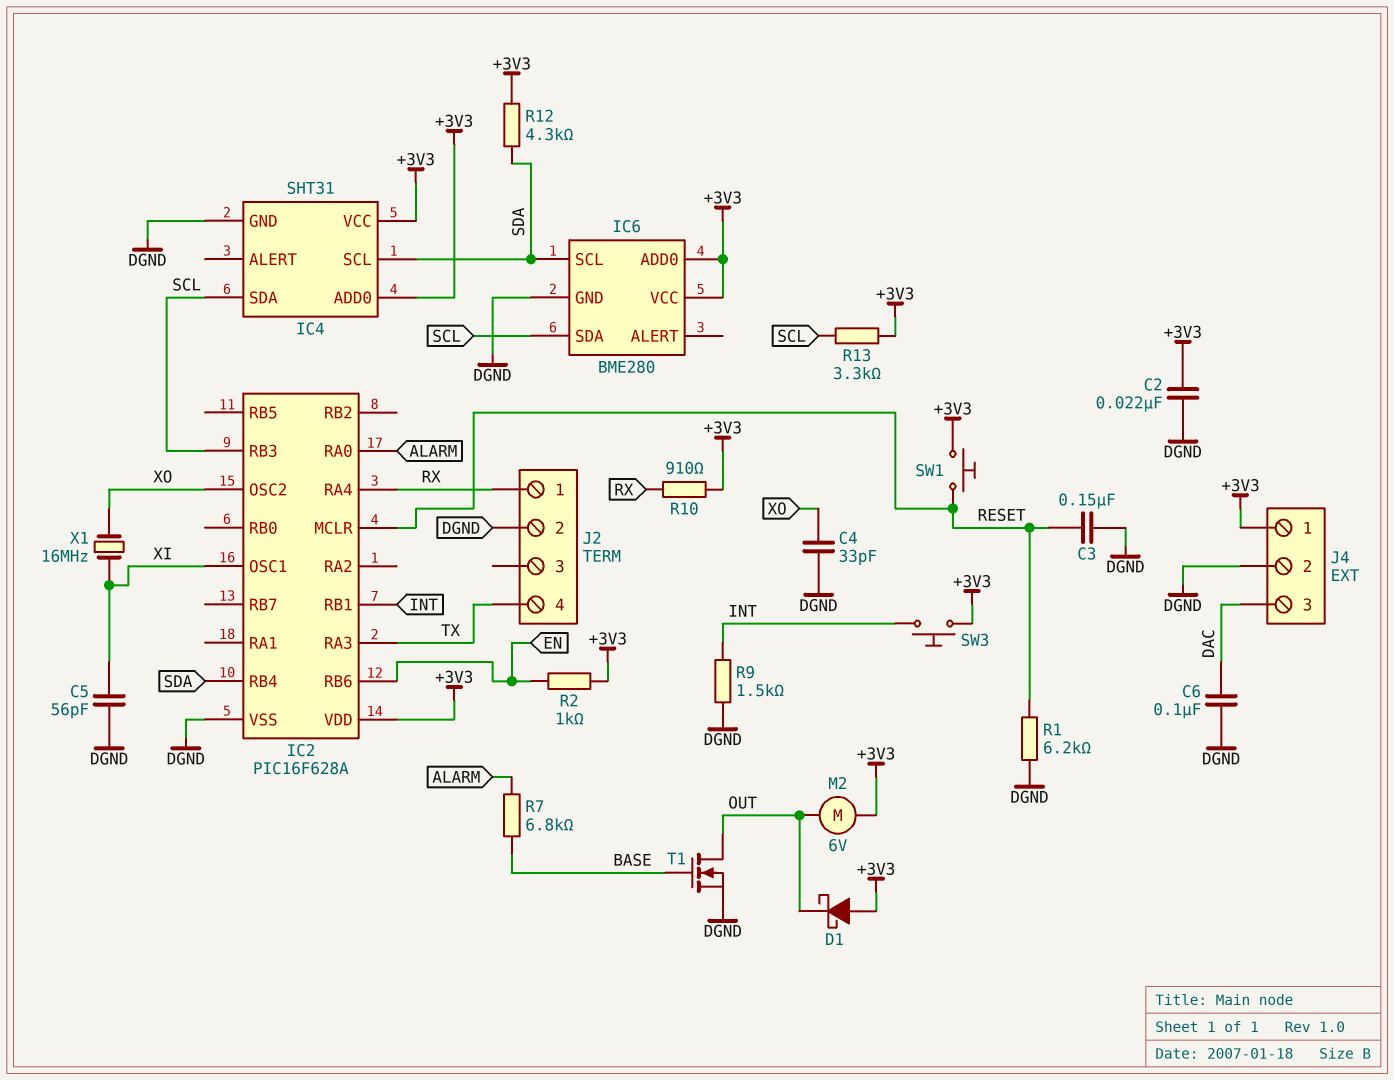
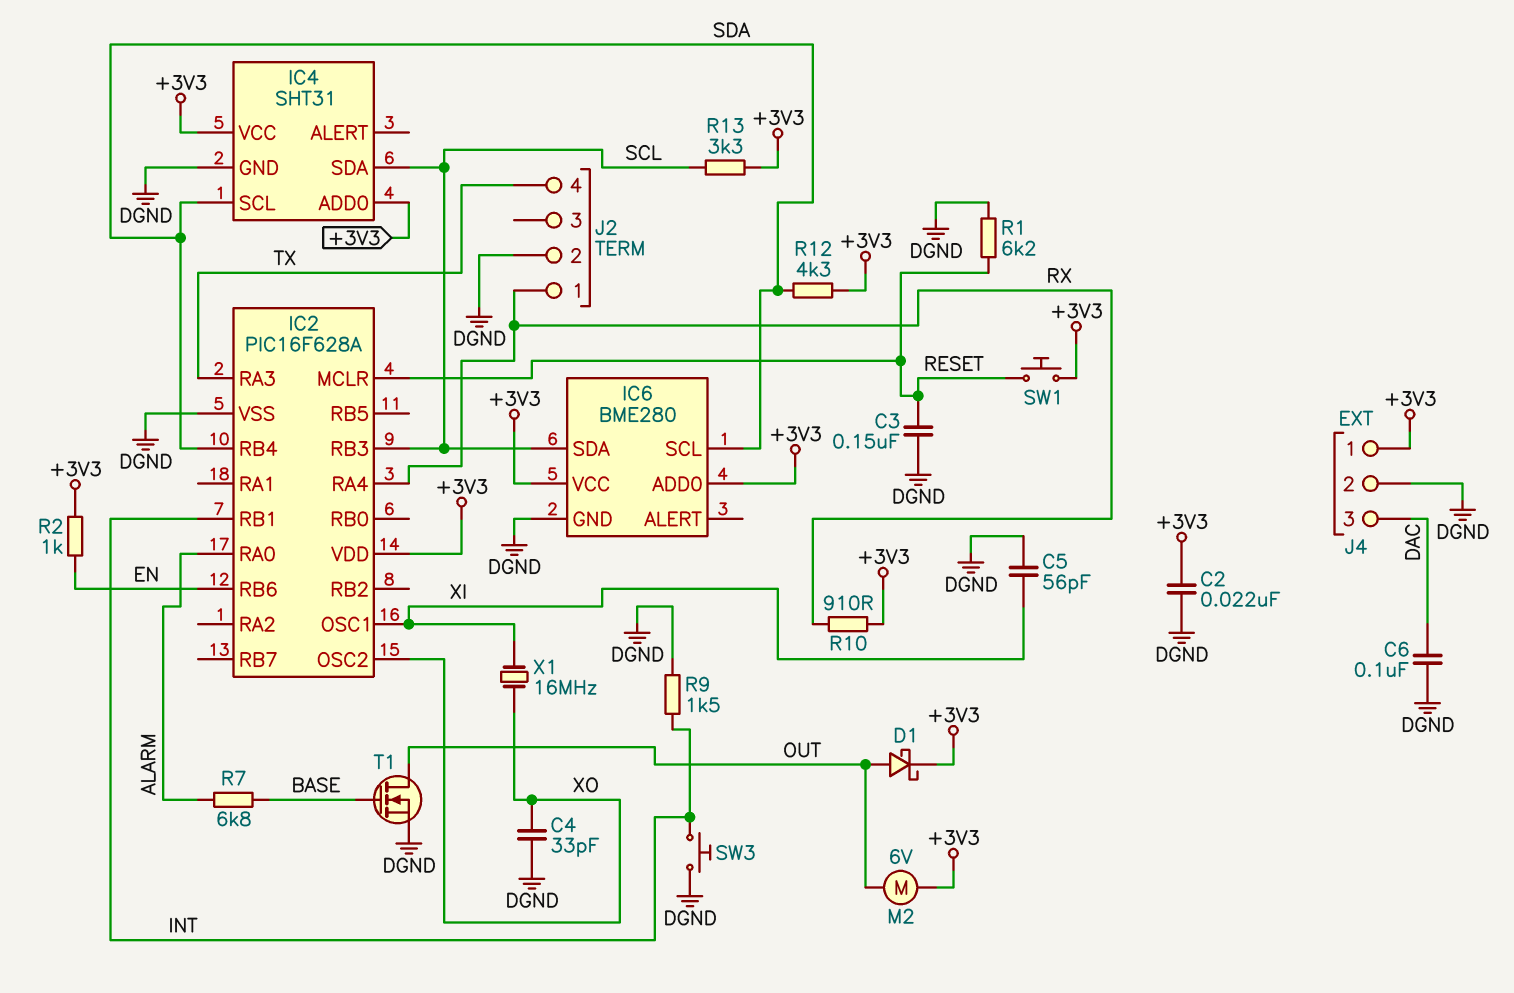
D1: schottky (A +3V3, K OUT) -> schottky (A OUT, K +3V3)
SW3: button (+3V3, INT) -> button (DGND, INT)

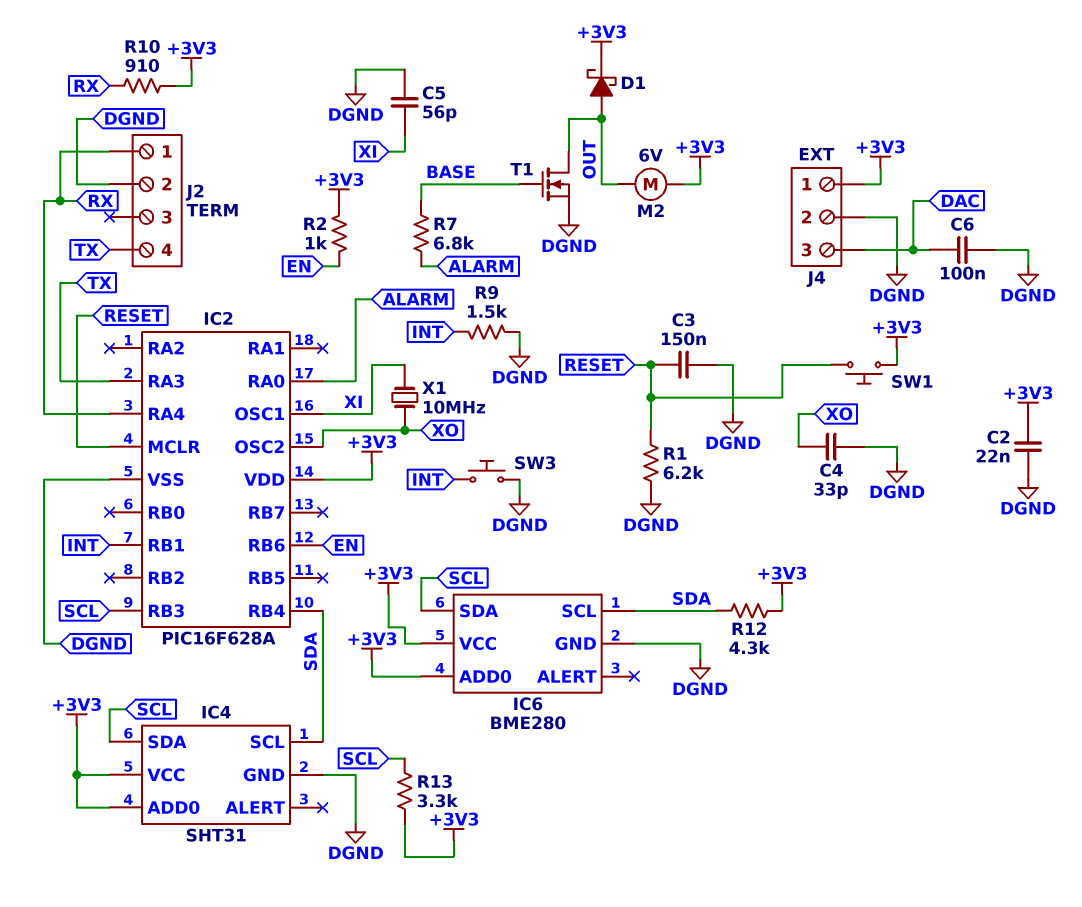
X1: 16MHz (XI, XO) -> 10MHz (XI, XO)

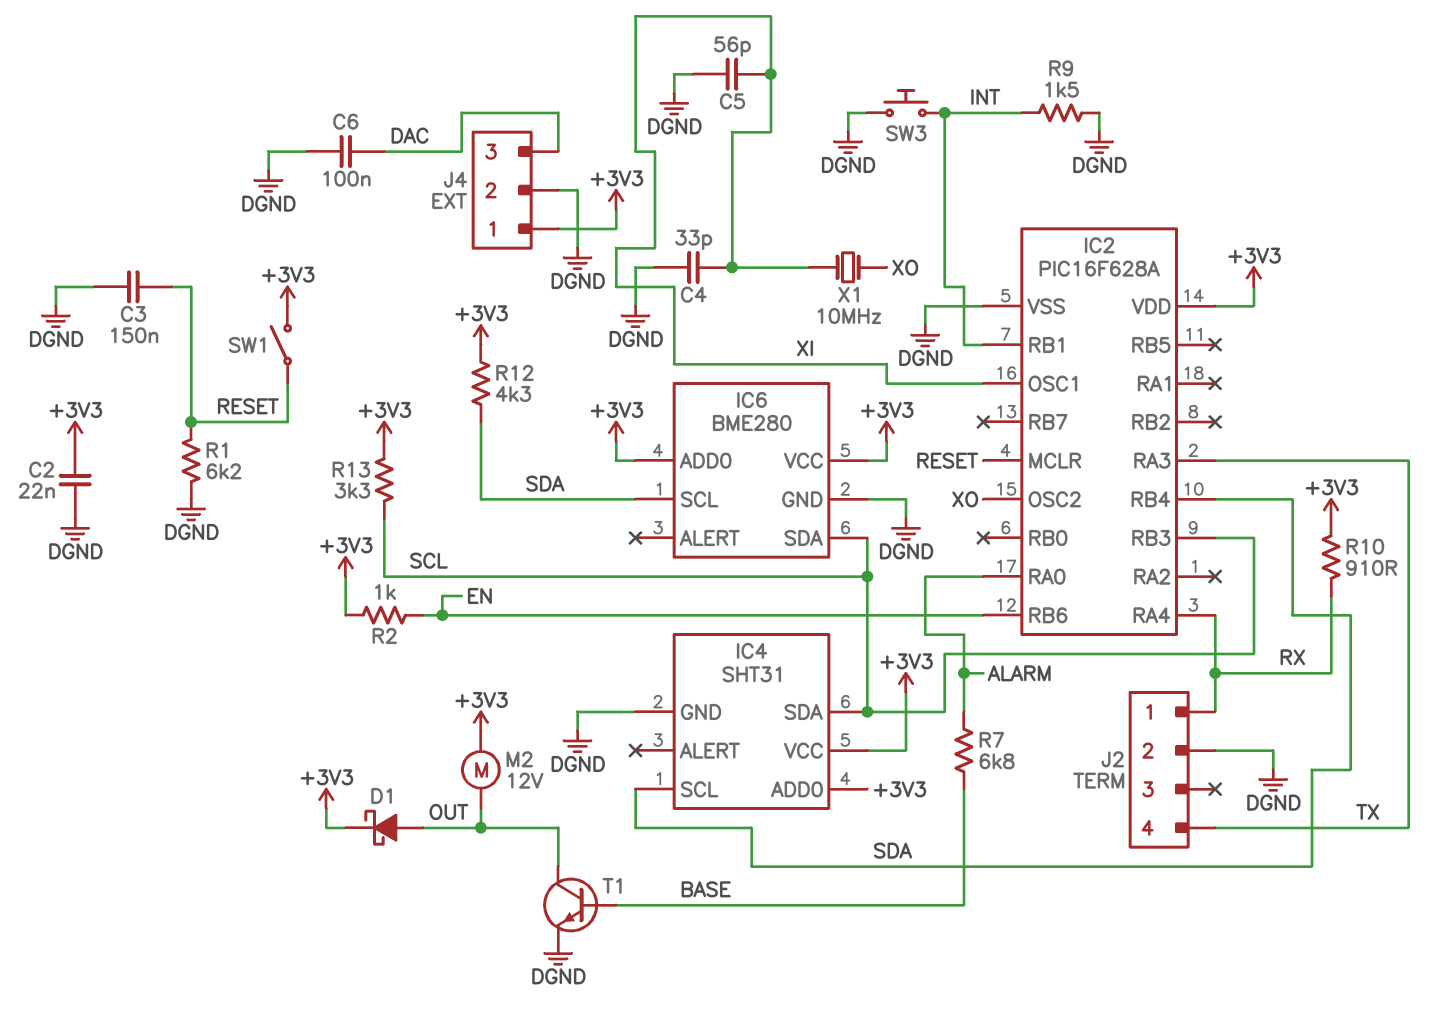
C4: 33pF (DGND, XO) -> 33pF (DGND, XI)
M2: motor 6V (+3V3, OUT) -> motor 12V (+3V3, OUT)
SW1: button (+3V3, RESET) -> switch (+3V3, RESET)
T1: NMOS (G BASE, D OUT, S DGND) -> NPN (B BASE, C OUT, E DGND)

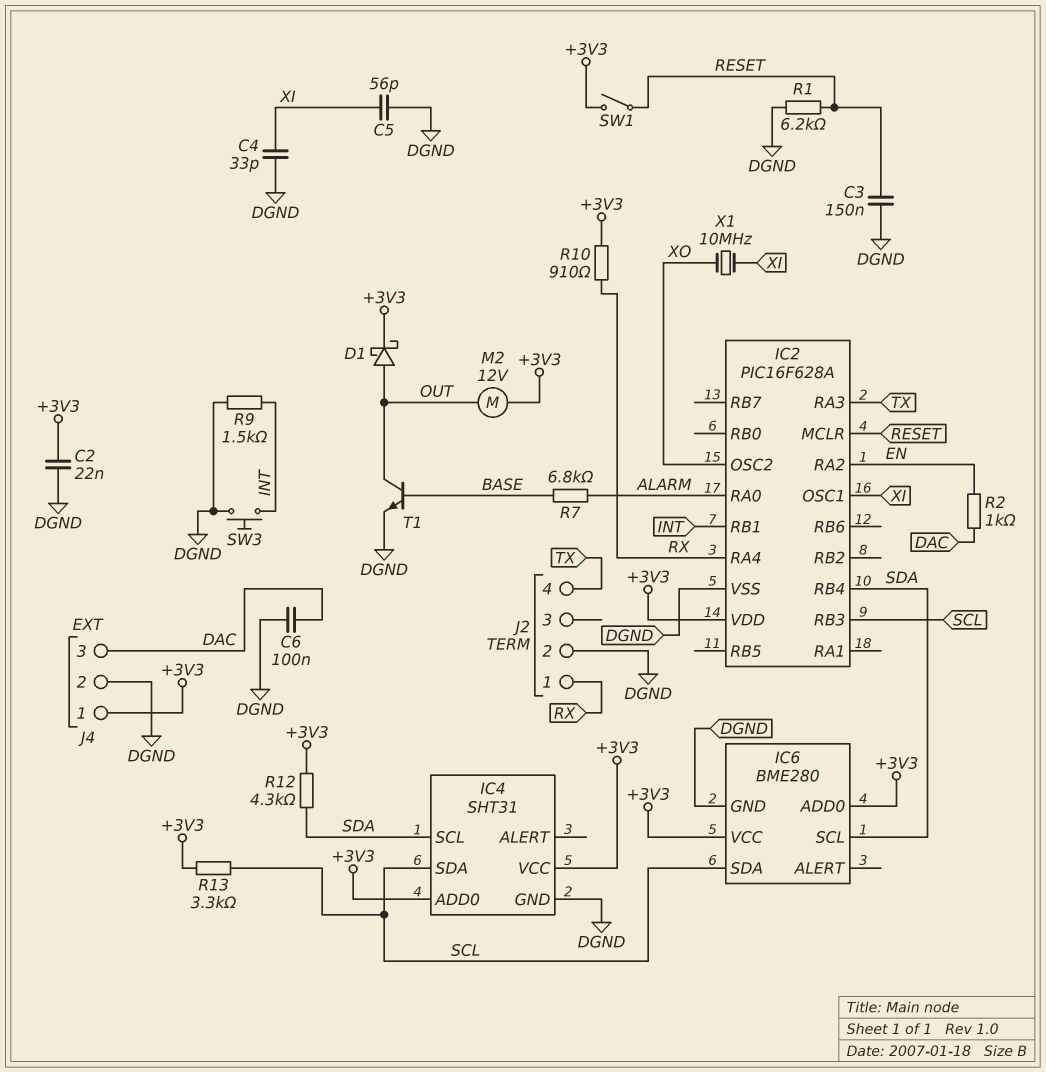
IC2 pin RA2: none -> EN
IC2 pin RB6: EN -> none
R2: 1k (+3V3, EN) -> 1k (DAC, EN)

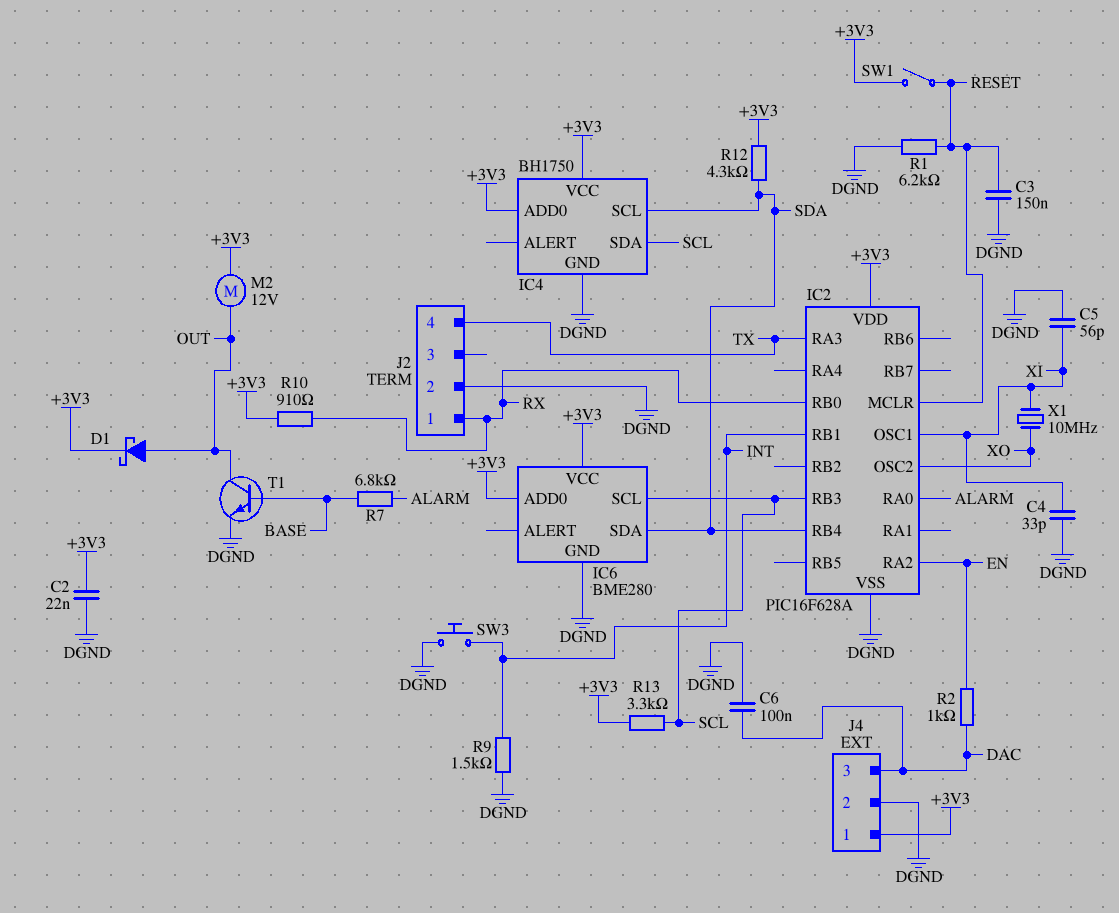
IC2 pin RA4: RX -> none
IC2 pin RB0: none -> RX
IC4: SHT31 -> BH1750
IC6 pin SCL: SDA -> SCL
IC6 pin SDA: SCL -> SDA

